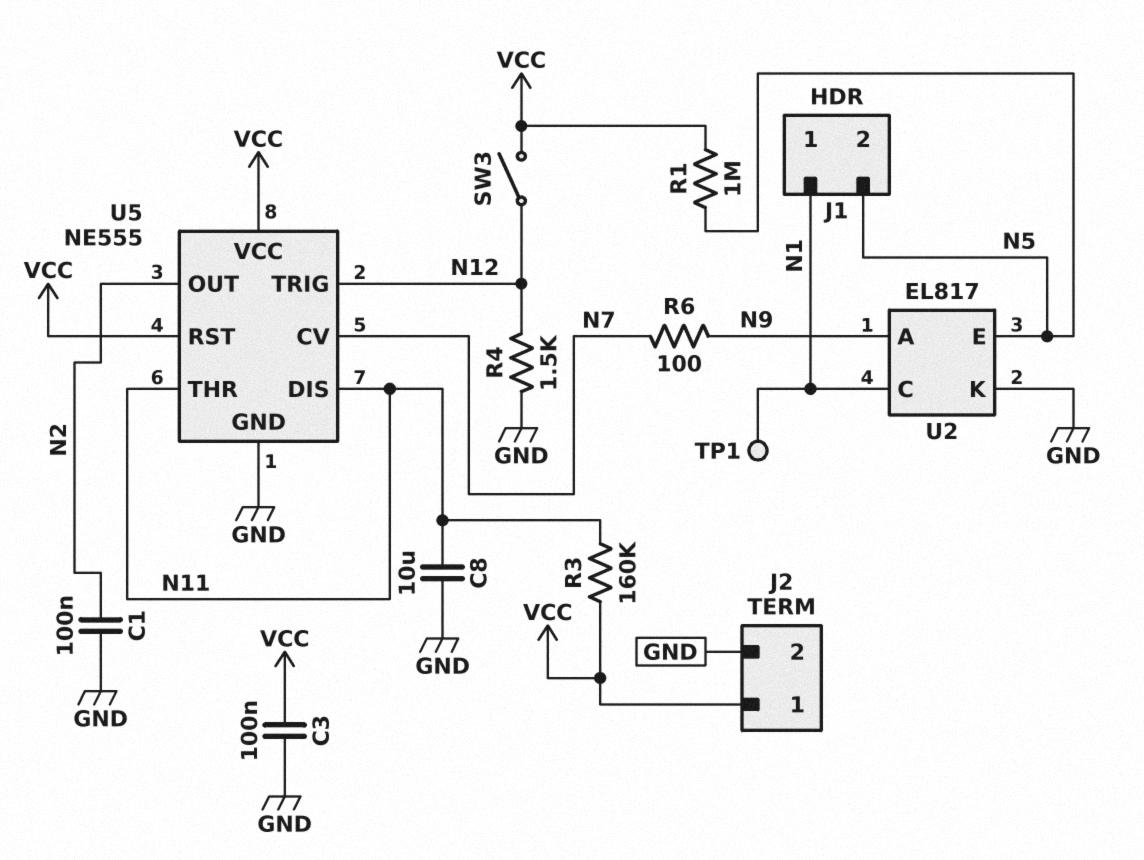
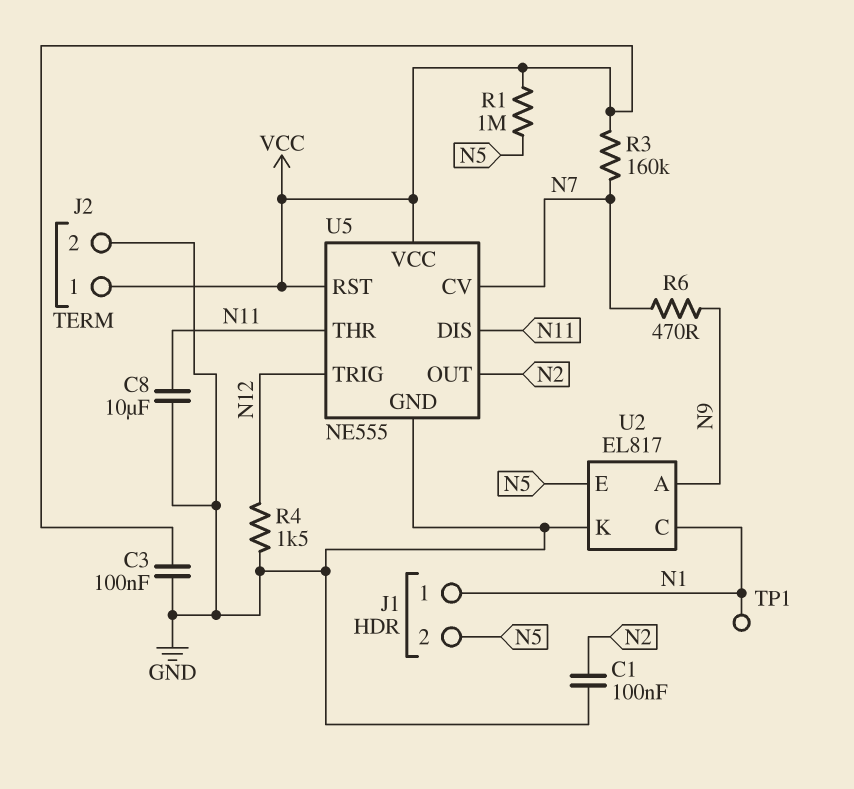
R3: 160k (N11, VCC) -> 160k (N7, VCC)
R6: 100 (N7, N9) -> 470 (N7, N9)
SW3: switch (N12, VCC) -> none

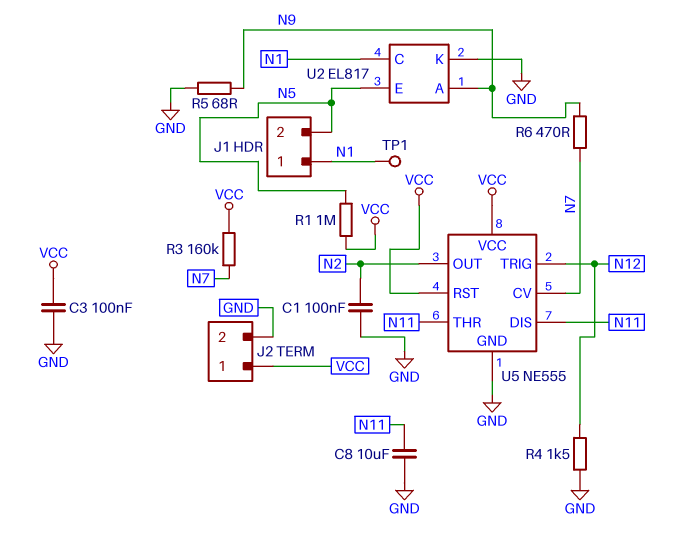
R5: none -> 68 (GND, N9)

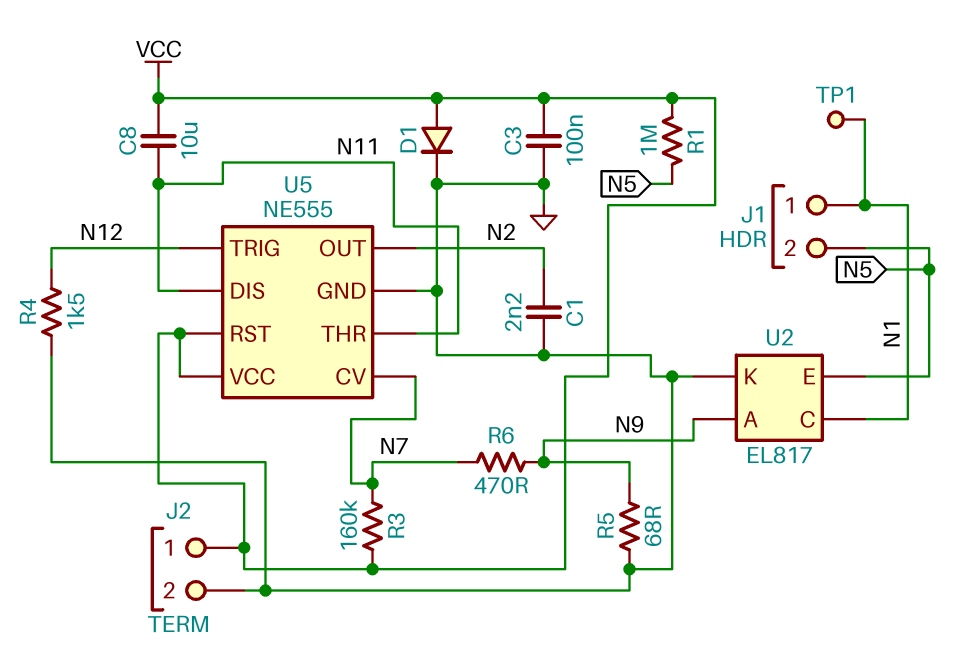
C1: 100nF (GND, N2) -> 2.2nF (GND, N2)
C8: 10uF (GND, N11) -> 10uF (N11, VCC)
D1: none -> diode (A VCC, K GND)

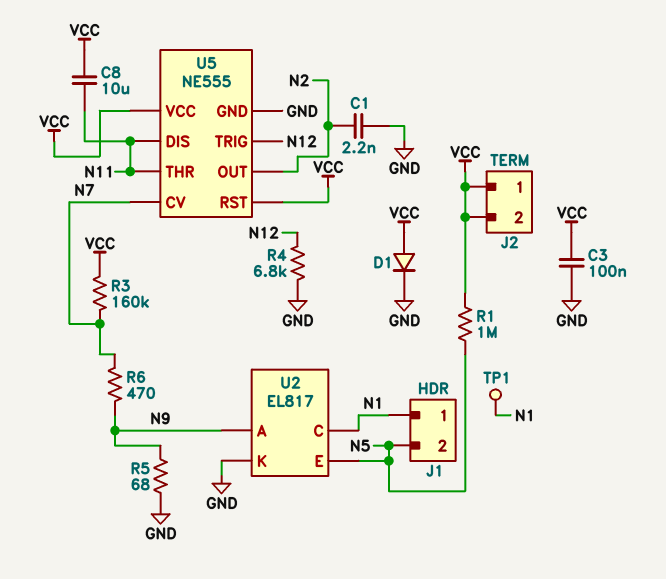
J2 pin 2: GND -> VCC
R4: 1.5k (GND, N12) -> 6.8k (GND, N12)

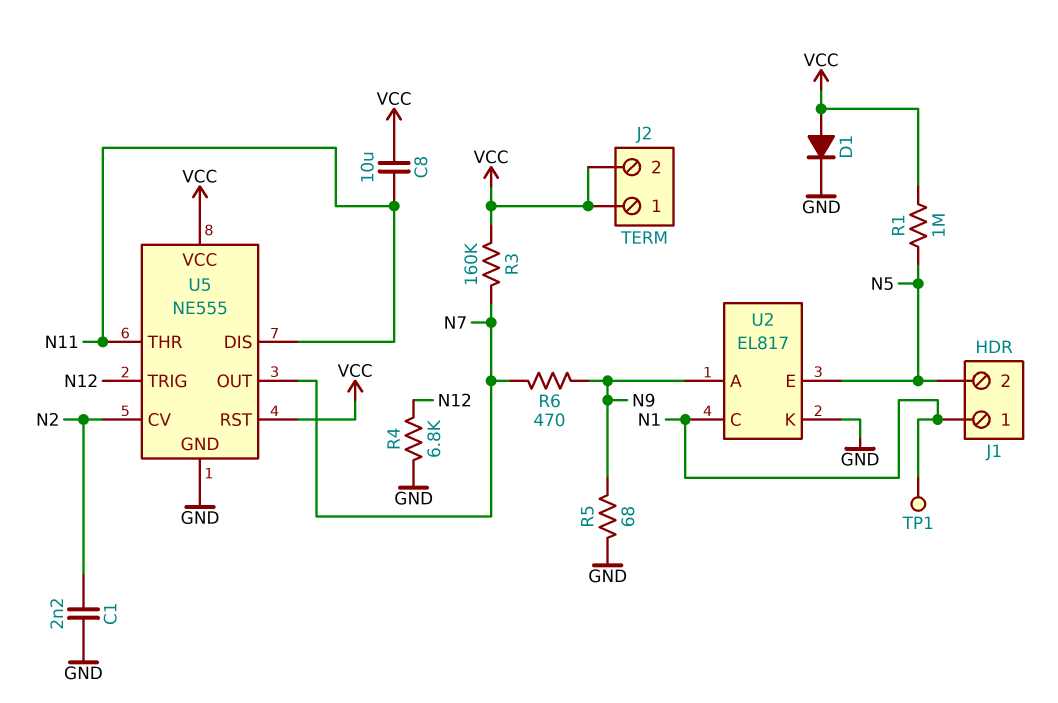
C3: 100nF (GND, VCC) -> none
U5 pin CV: N7 -> N2
U5 pin OUT: N2 -> N7

